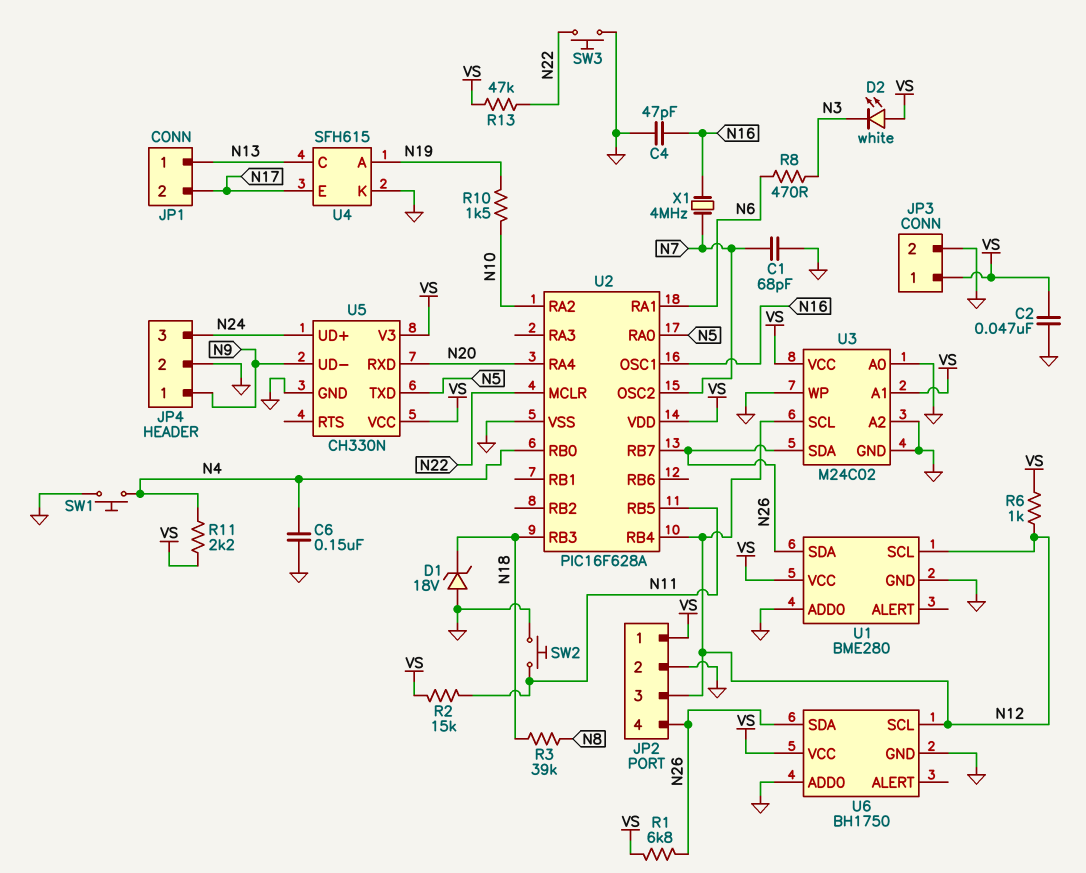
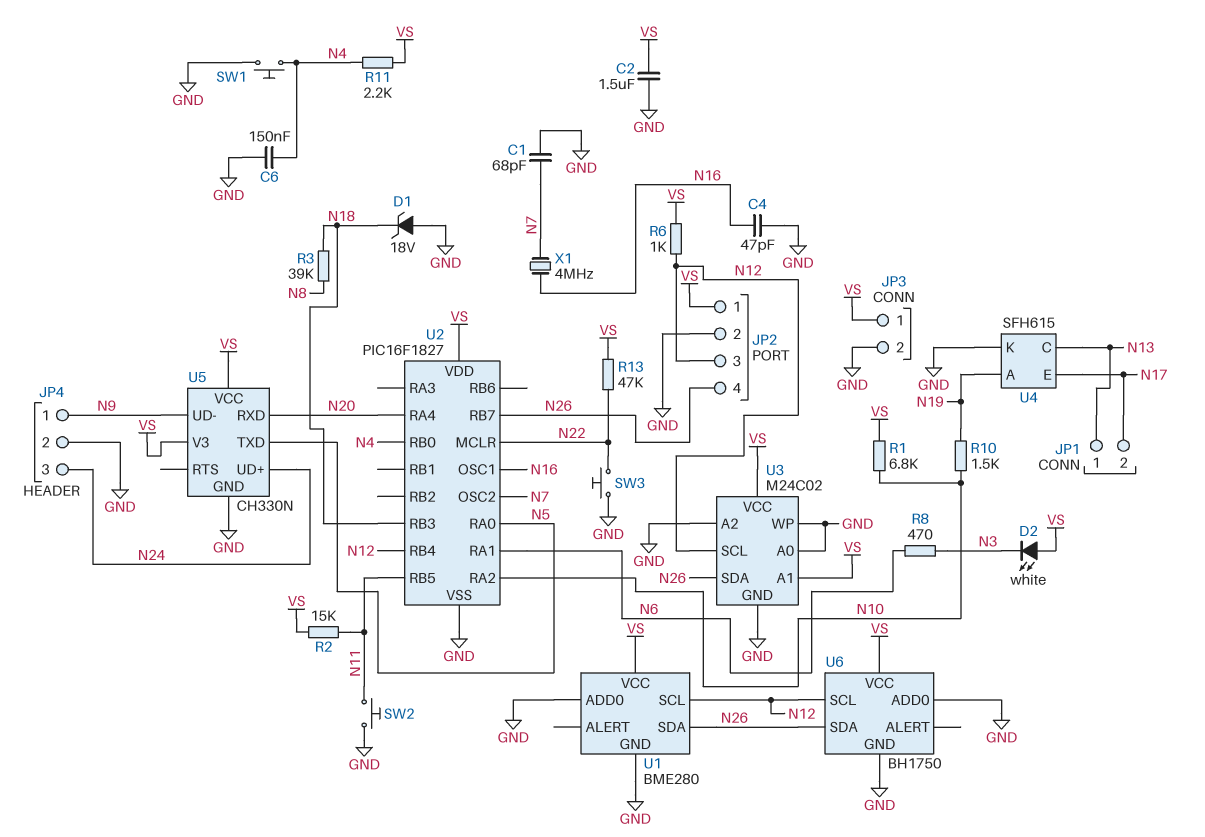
C2: 47nF (GND, VS) -> 1.5uF (GND, VS)
R1: 6.8k (N26, VS) -> 6.8k (N10, VS)
U2: PIC16F628A -> PIC16F1827

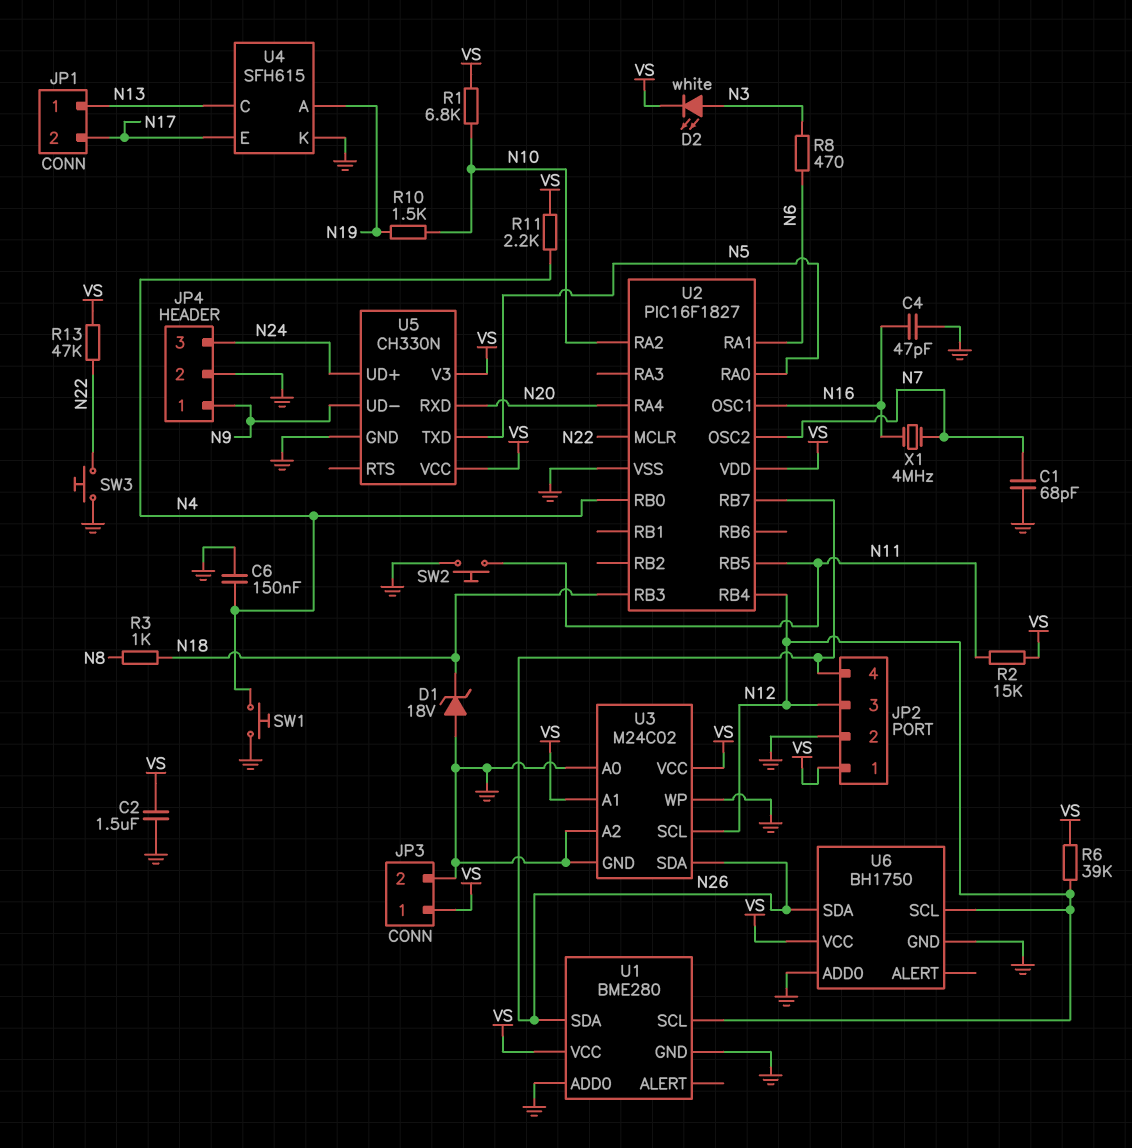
D2: LED white (A VS, K N3) -> LED white (A N3, K VS)
R3: 39k (N8, N18) -> 1k (N8, N18)
R6: 1k (N12, VS) -> 39k (N12, VS)

